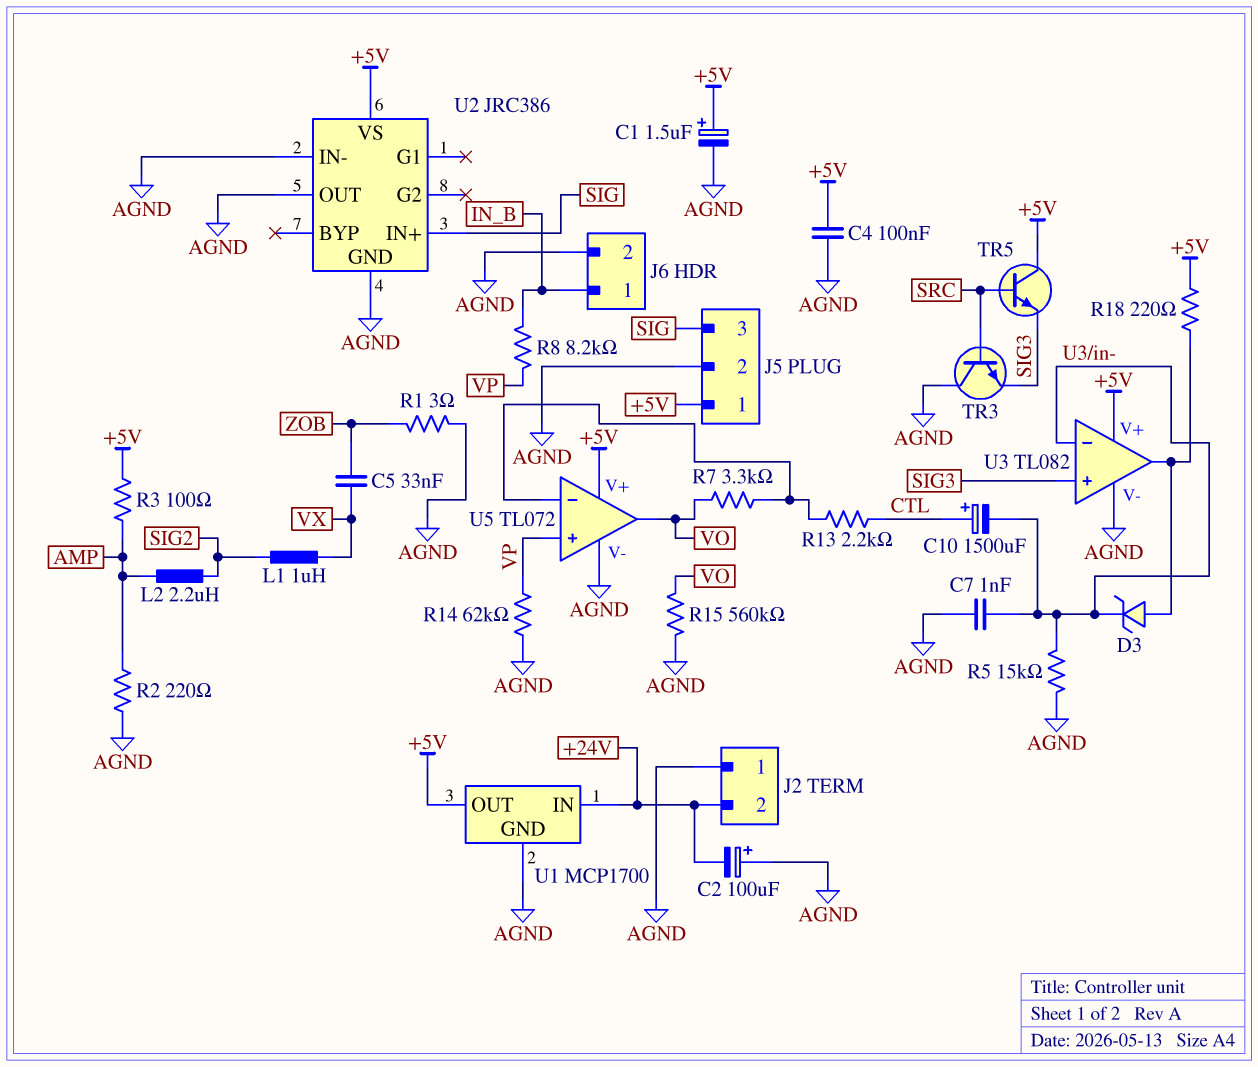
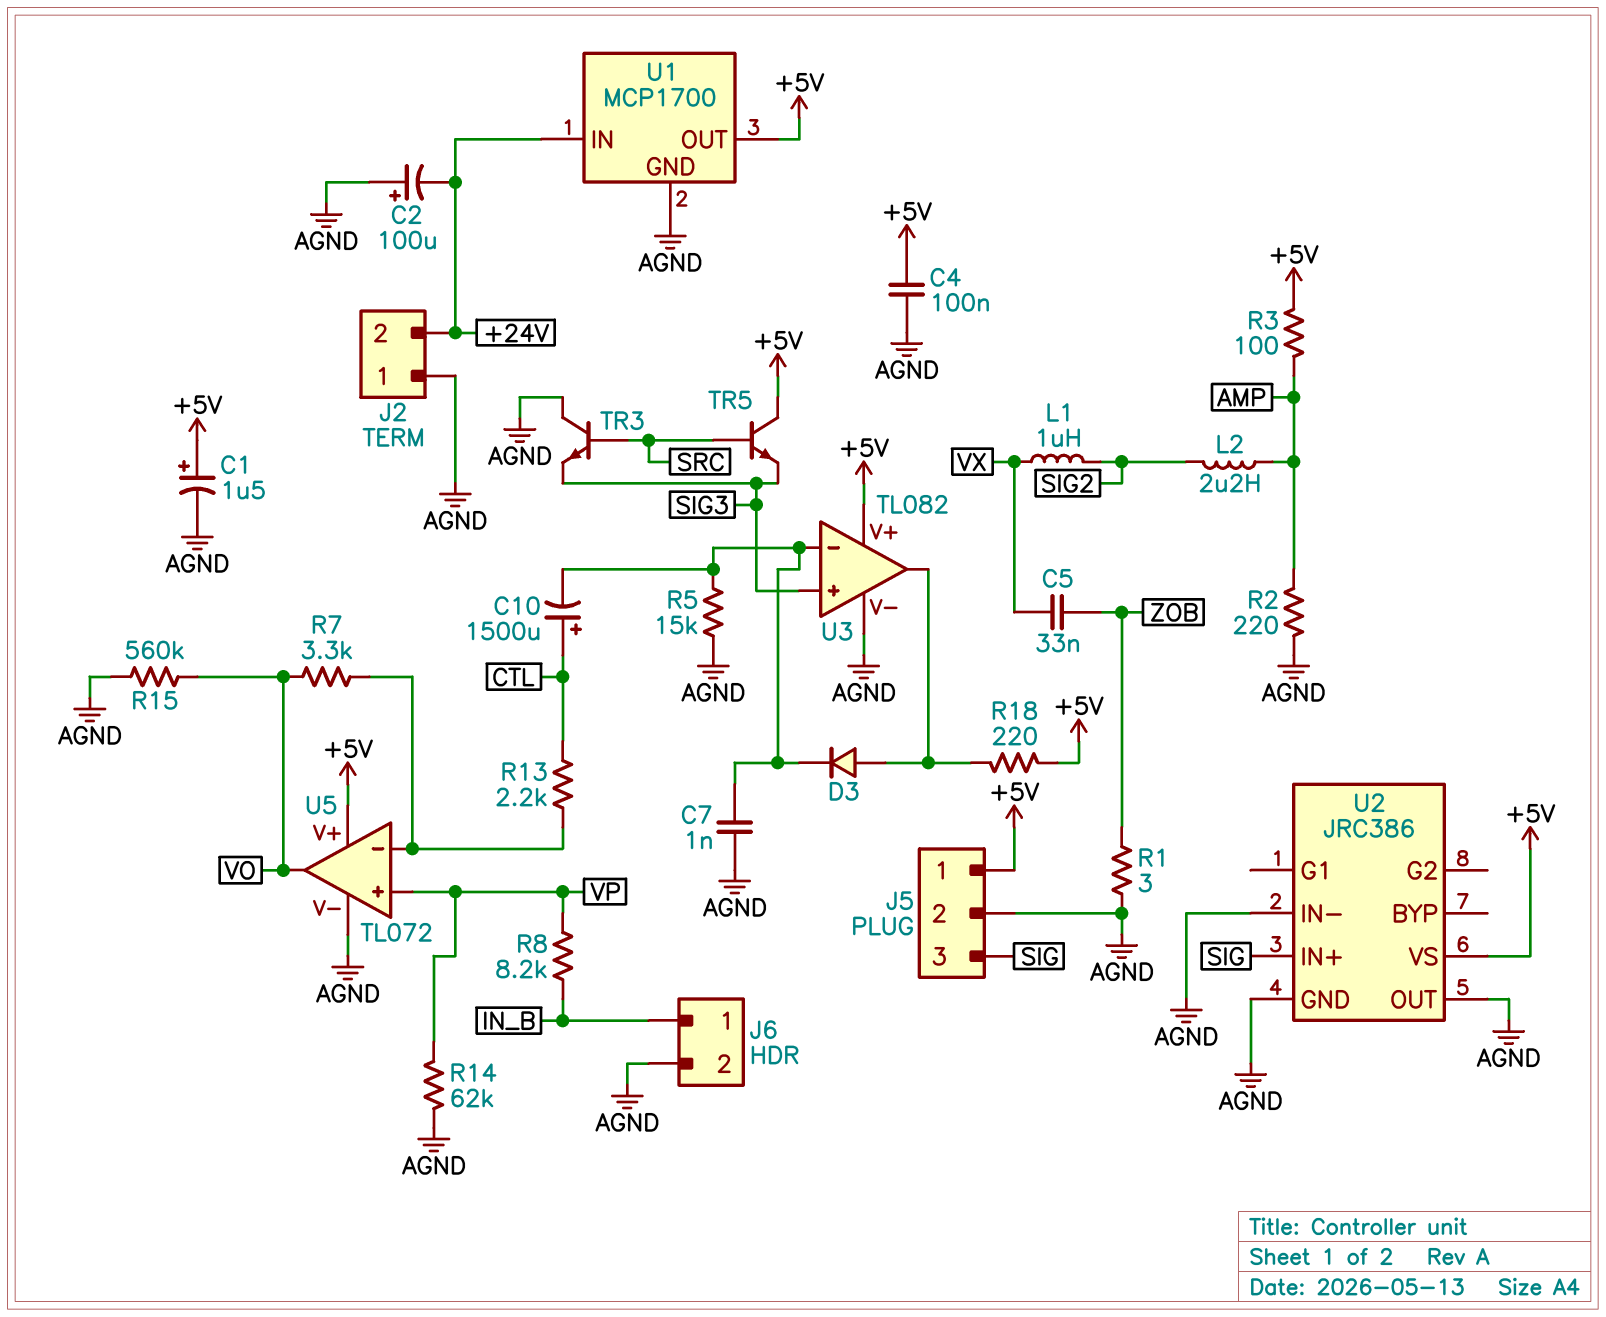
D3: zener (A U3/out, K U3/in-) -> diode (A U3/out, K U3/in-)

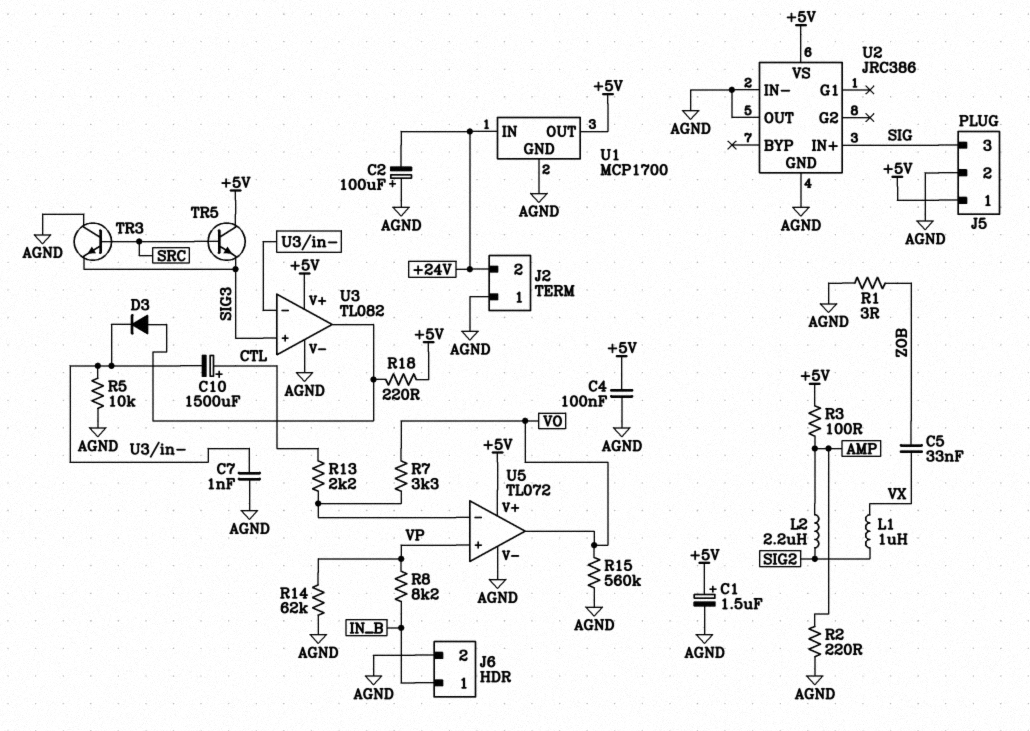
R5: 15k (AGND, U3/in-) -> 10k (AGND, U3/in-)

